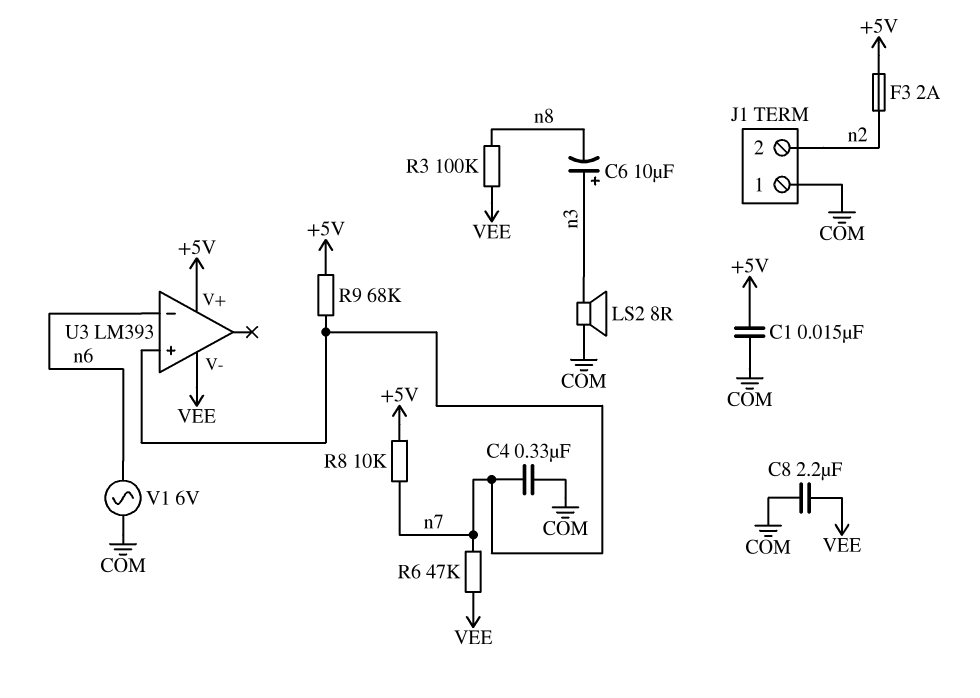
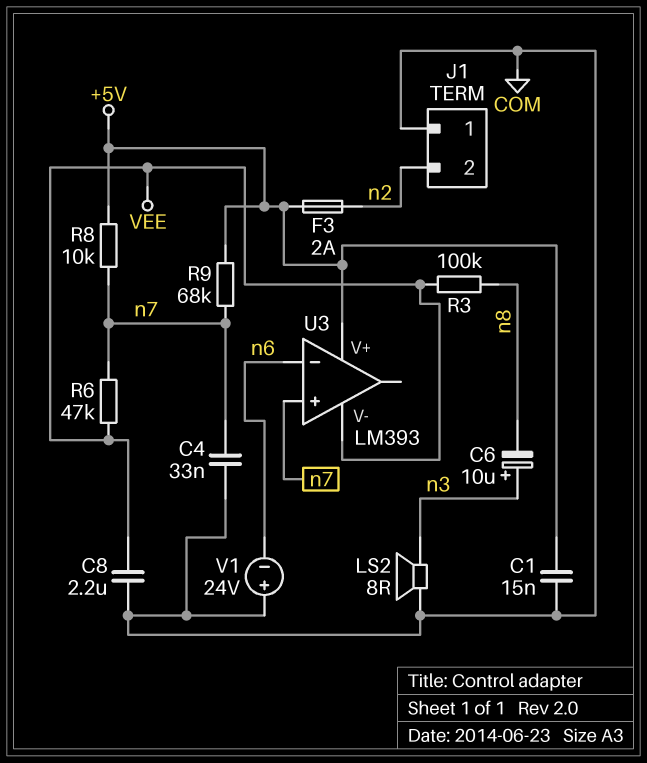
C4: 330nF (COM, n7) -> 33nF (COM, n7)
V1: AC 6V (COM, n6) -> 24V (plus COM, minus n6)

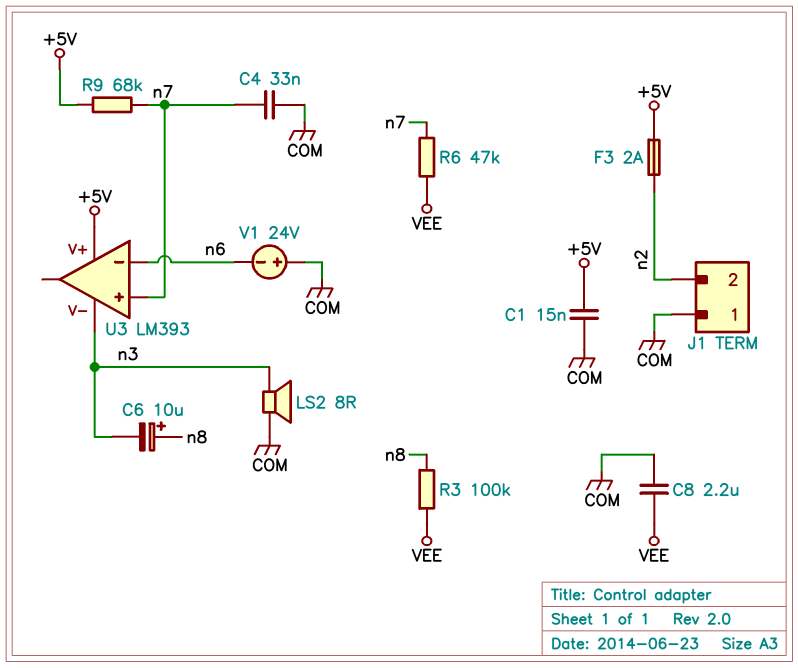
C6: 10uF (plus n3, minus n8) -> 10uF (plus n8, minus n3)
R8: 10k (+5V, n7) -> none
U3 pin V-: VEE -> n3

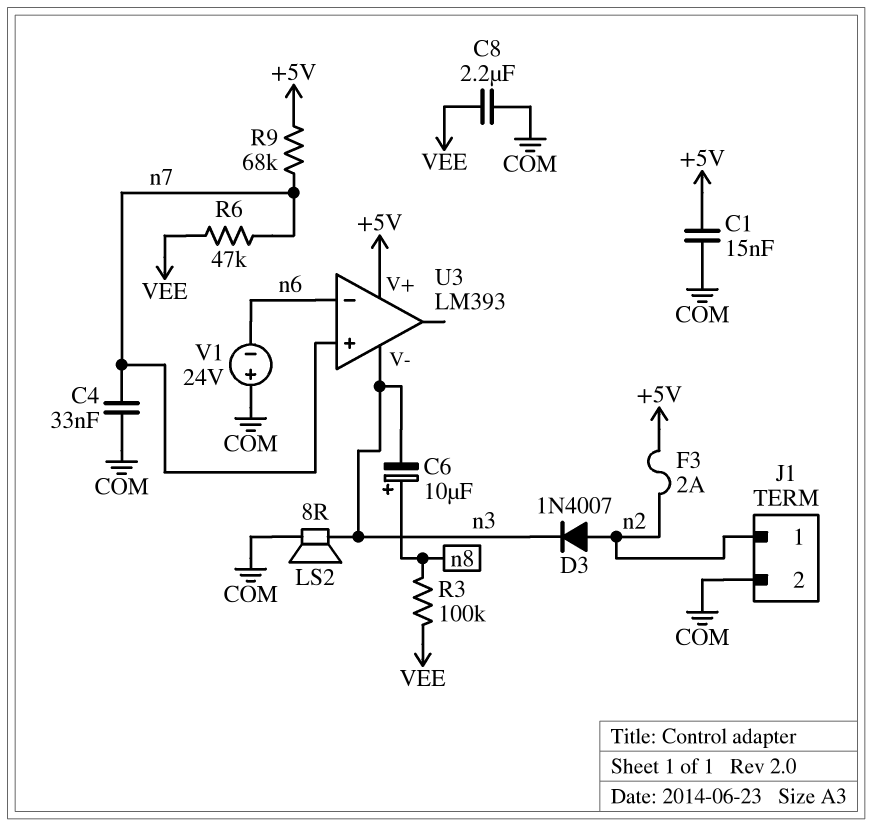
D3: none -> diode 1N4007 (A n2, K n3)
J1 pin 1: COM -> n2
J1 pin 2: n2 -> COM

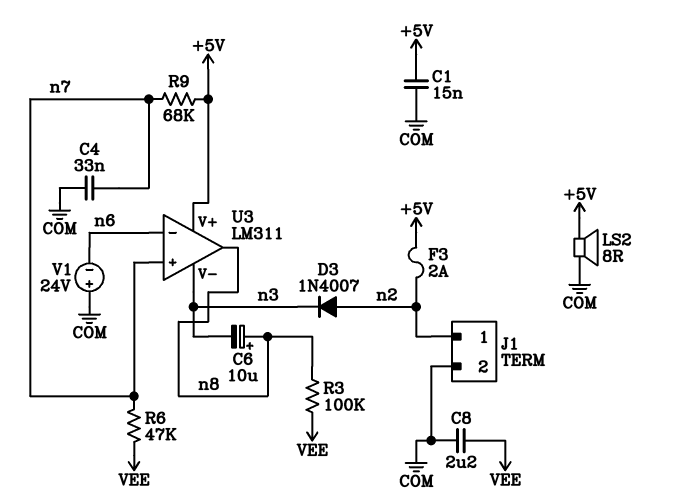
LS2: speaker 8R (COM, n3) -> speaker 8R (+5V, COM)
U3: LM393 -> LM311
U3 pin out: none -> n8

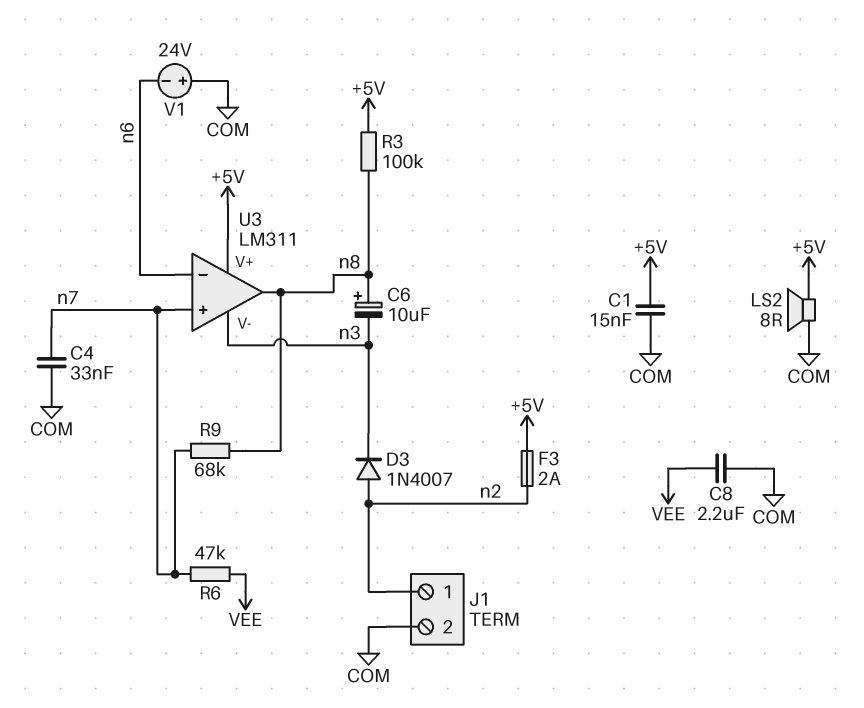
R3: 100k (VEE, n8) -> 100k (+5V, n8)
R9: 68k (+5V, n7) -> 68k (n7, n8)

